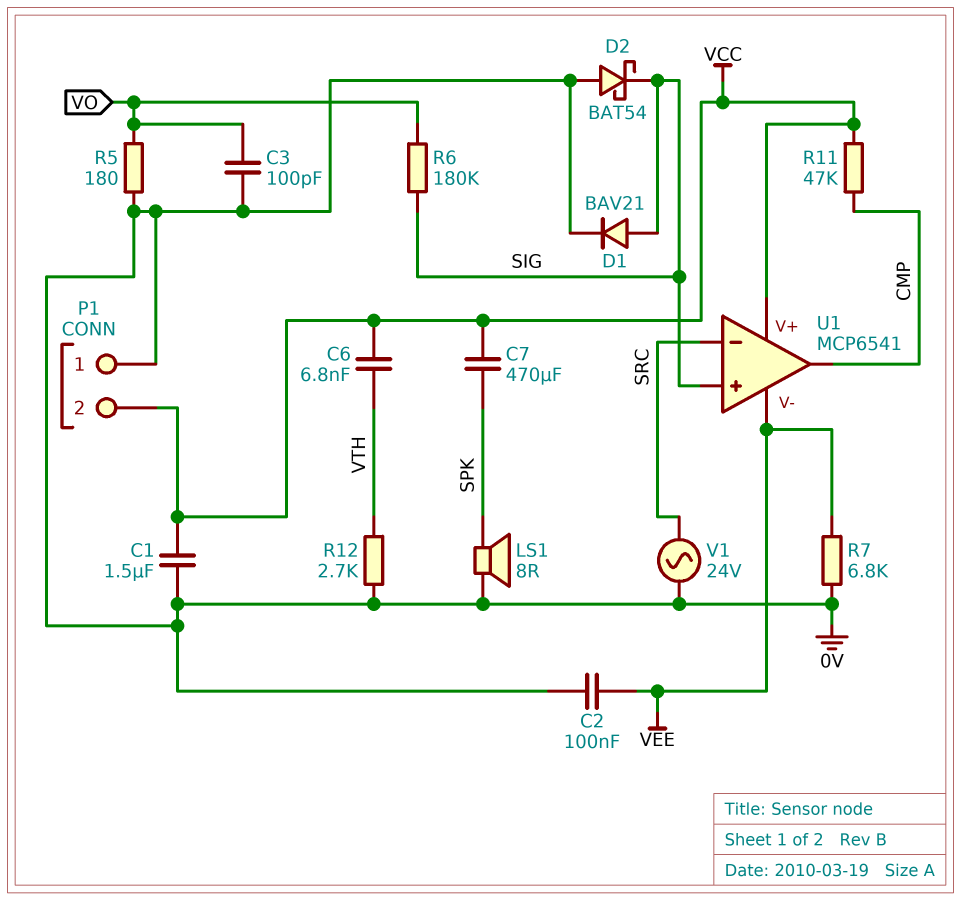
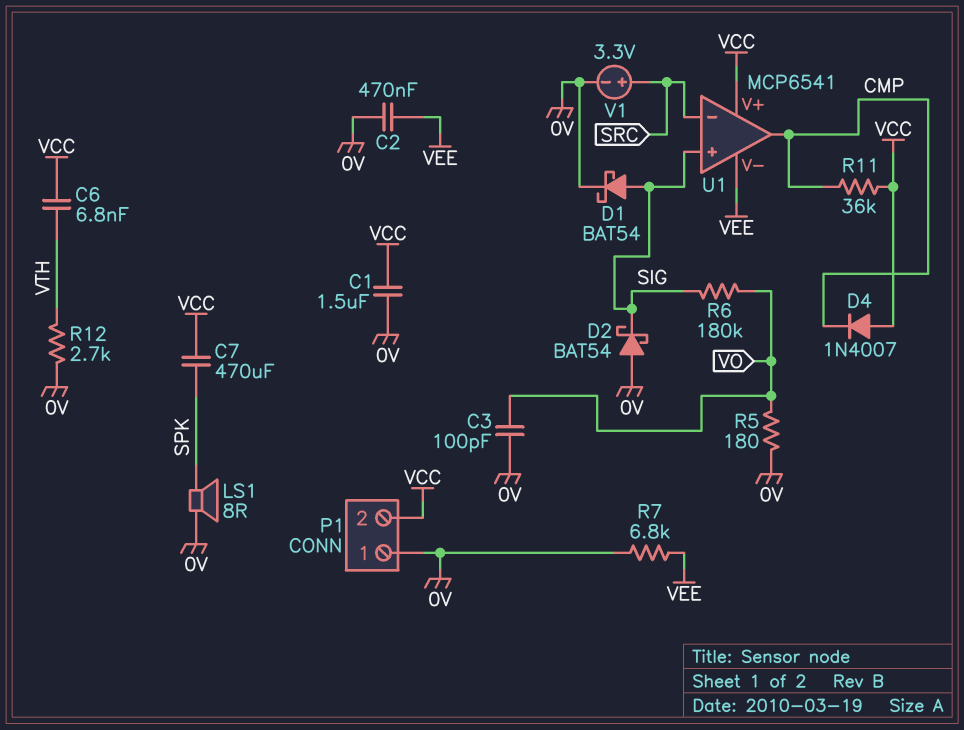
C2: 100nF (0V, VEE) -> 470nF (0V, VEE)
D1: diode BAV21 (A SIG, K 0V) -> schottky BAT54 (A SIG, K 0V)
D4: none -> diode 1N4007 (A VCC, K CMP)
R11: 47k (CMP, VCC) -> 36k (CMP, VCC)
V1: AC 24V (0V, SRC) -> 3.3V (plus SRC, minus 0V)

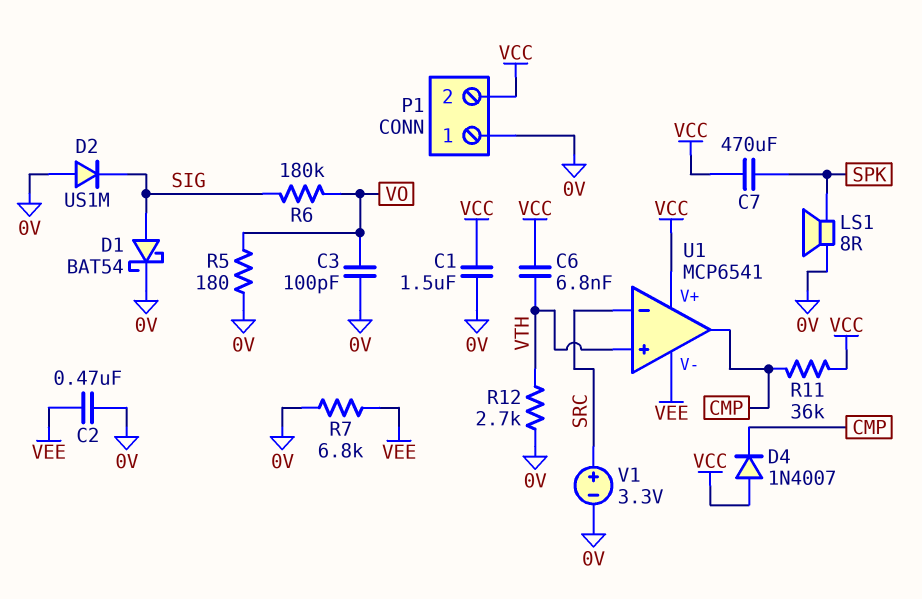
D2: schottky BAT54 (A 0V, K SIG) -> diode US1M (A 0V, K SIG)
U1 pin in+: SIG -> VTH

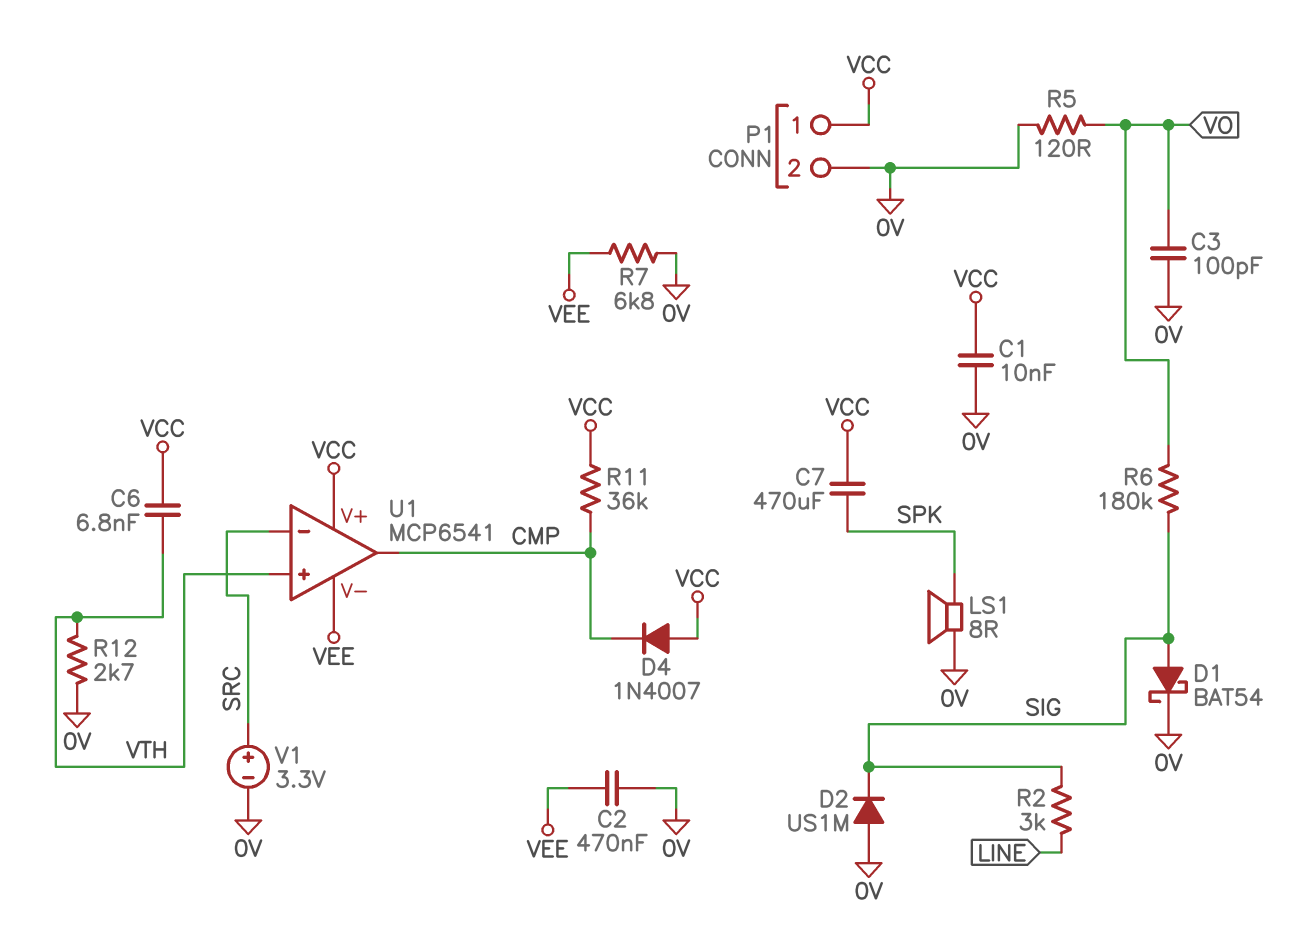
C1: 1.5uF (0V, VCC) -> 10nF (0V, VCC)
P1 pin 1: 0V -> VCC
P1 pin 2: VCC -> 0V
R2: none -> 3k (LINE, SIG)
R5: 180 (0V, VO) -> 120 (0V, VO)

